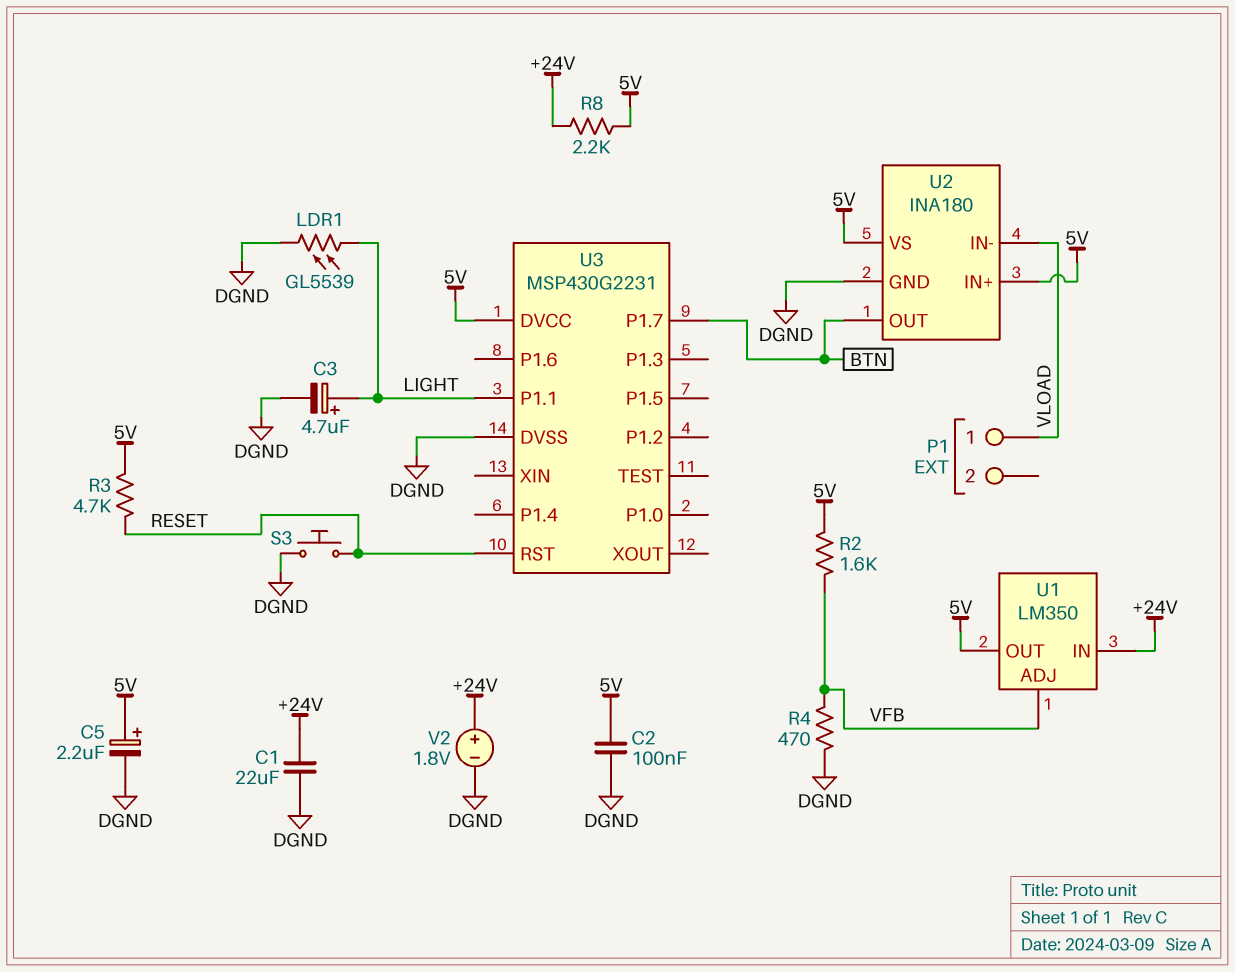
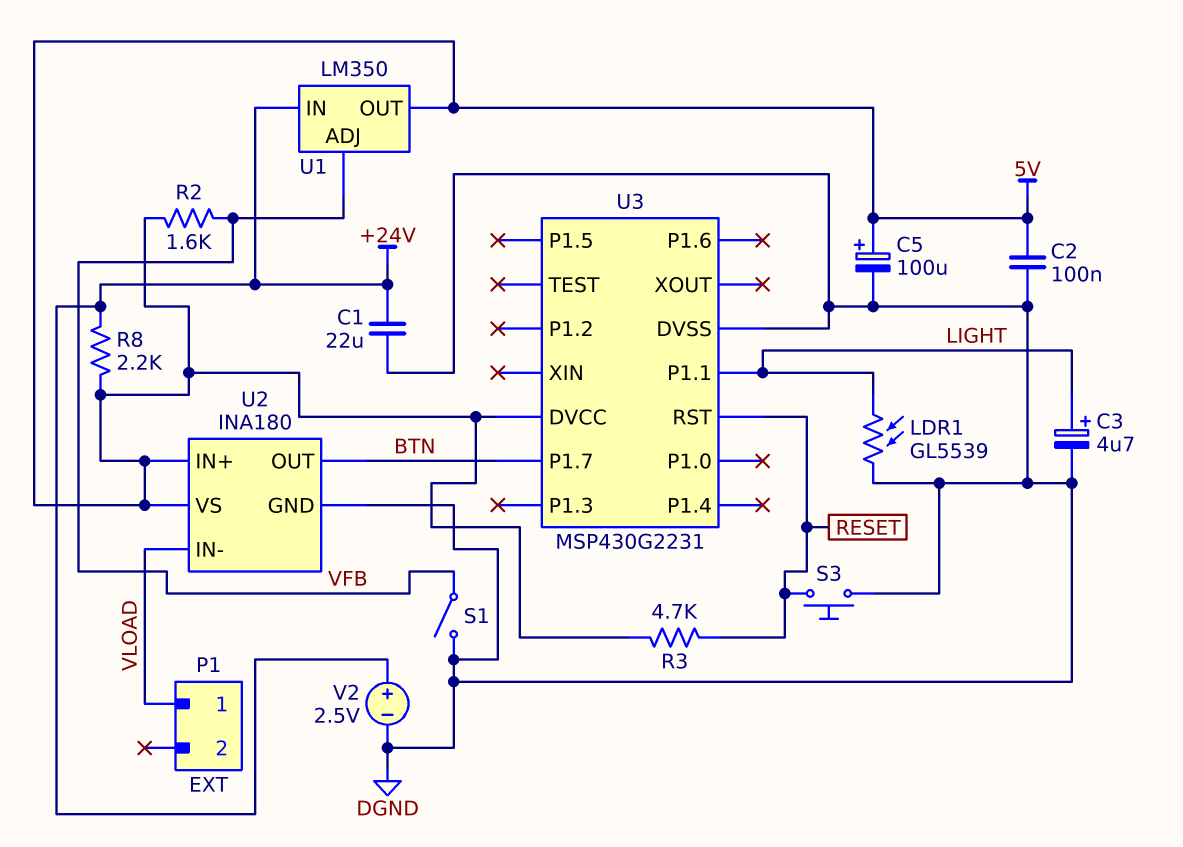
C5: 2.2uF (plus 5V, minus DGND) -> 100uF (plus 5V, minus DGND)
R4: 470 (DGND, VFB) -> none
S1: none -> switch (DGND, VFB)
V2: 1.8V (plus +24V, minus DGND) -> 2.5V (plus +24V, minus DGND)

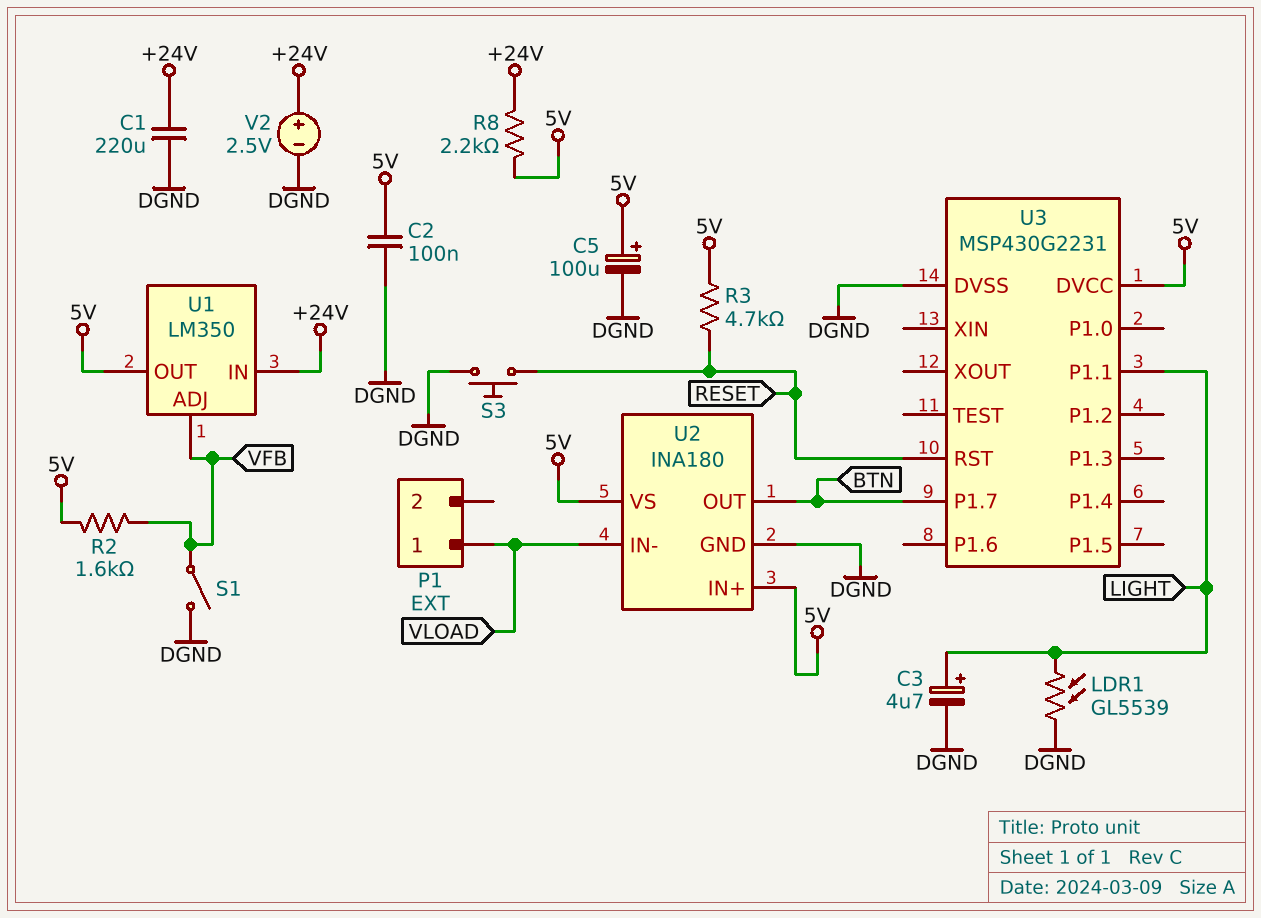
C1: 22uF (+24V, DGND) -> 220uF (+24V, DGND)

